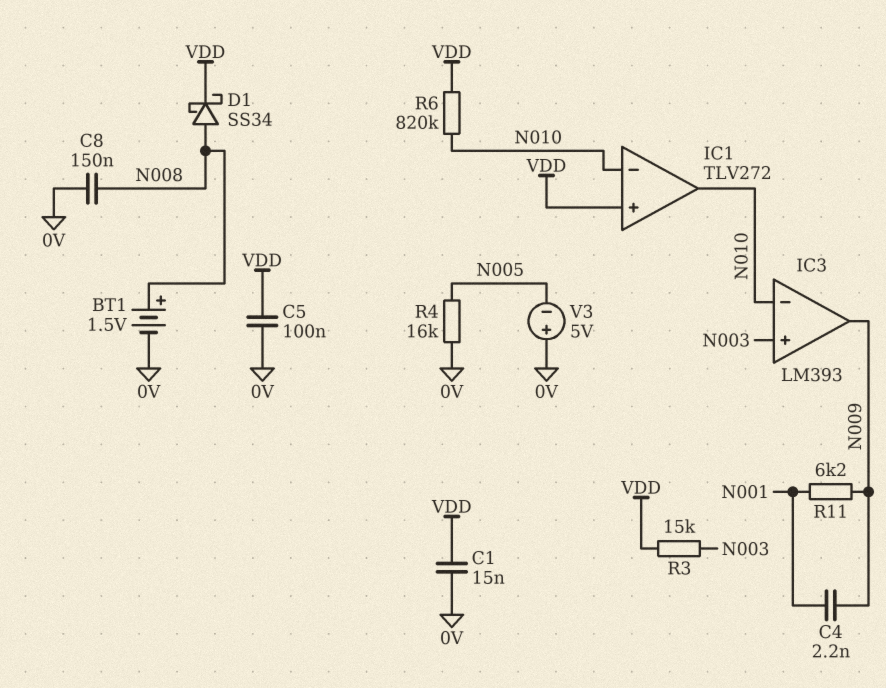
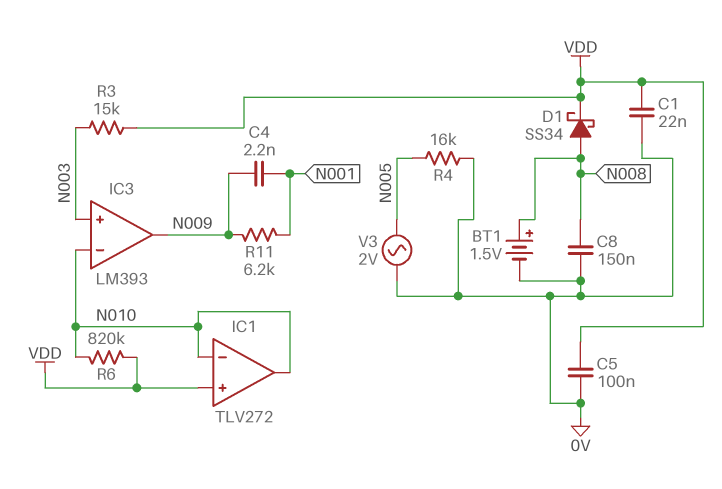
C1: 15nF (0V, VDD) -> 22nF (0V, VDD)
V3: 5V (plus 0V, minus N005) -> AC 2V (0V, N005)

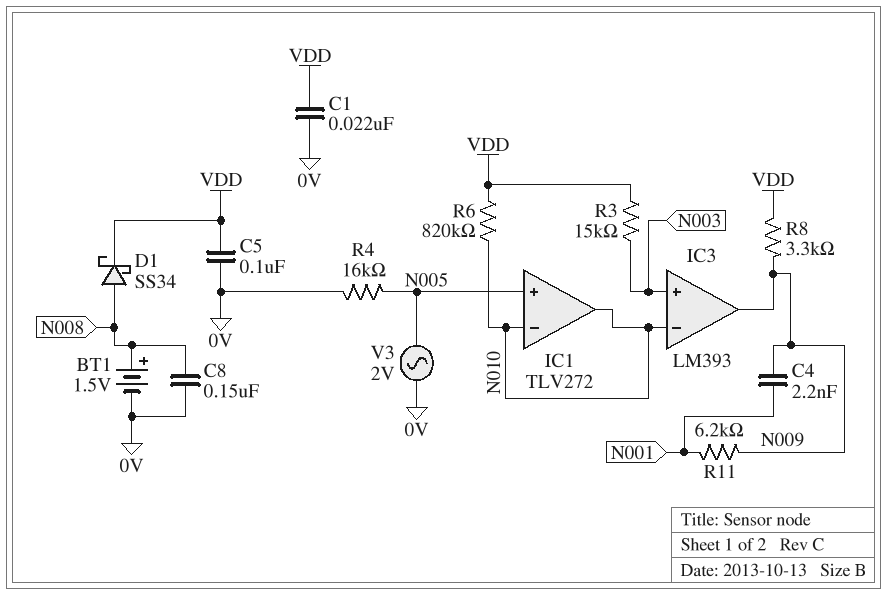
IC1 pin in+: VDD -> N005
R8: none -> 3.3k (N009, VDD)

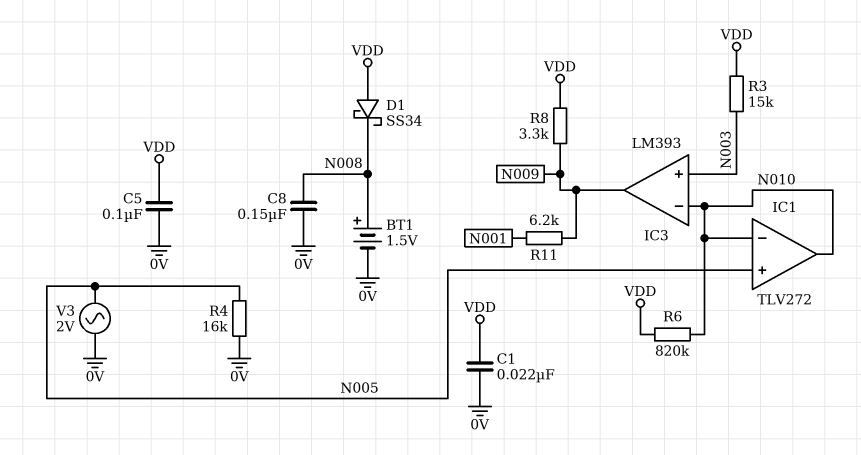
C4: 2.2nF (N001, N009) -> none
D1: schottky SS34 (A N008, K VDD) -> schottky SS34 (A VDD, K N008)

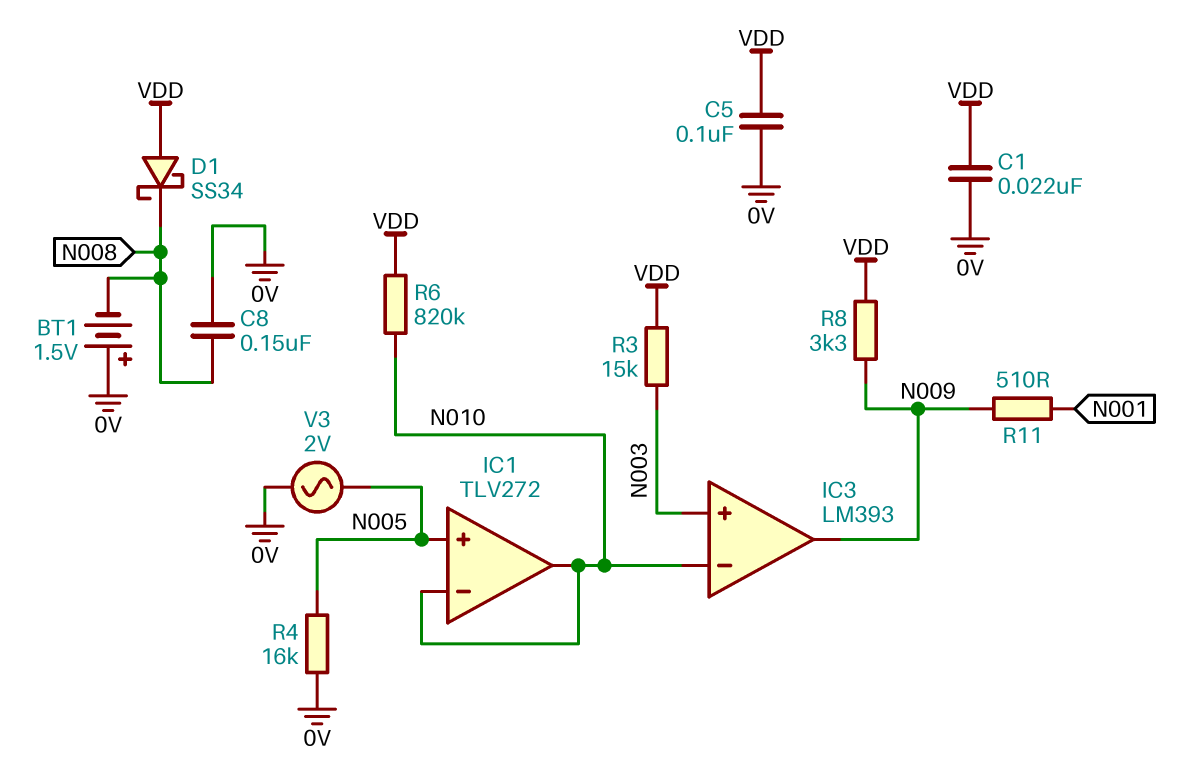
BT1: 1.5V (plus N008, minus 0V) -> 1.5V (plus 0V, minus N008)
R11: 6.2k (N001, N009) -> 510 (N001, N009)

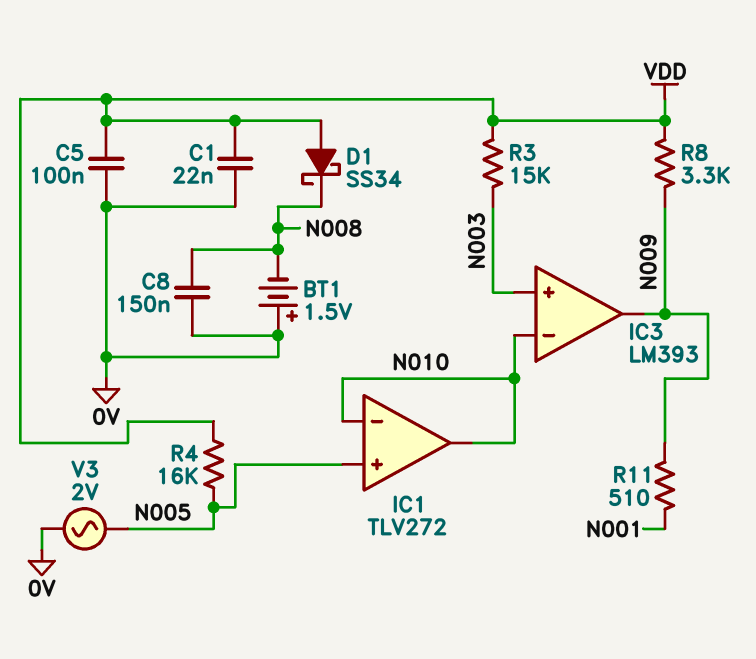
R4: 16k (0V, N005) -> 16k (N005, VDD)
R6: 820k (N010, VDD) -> none

